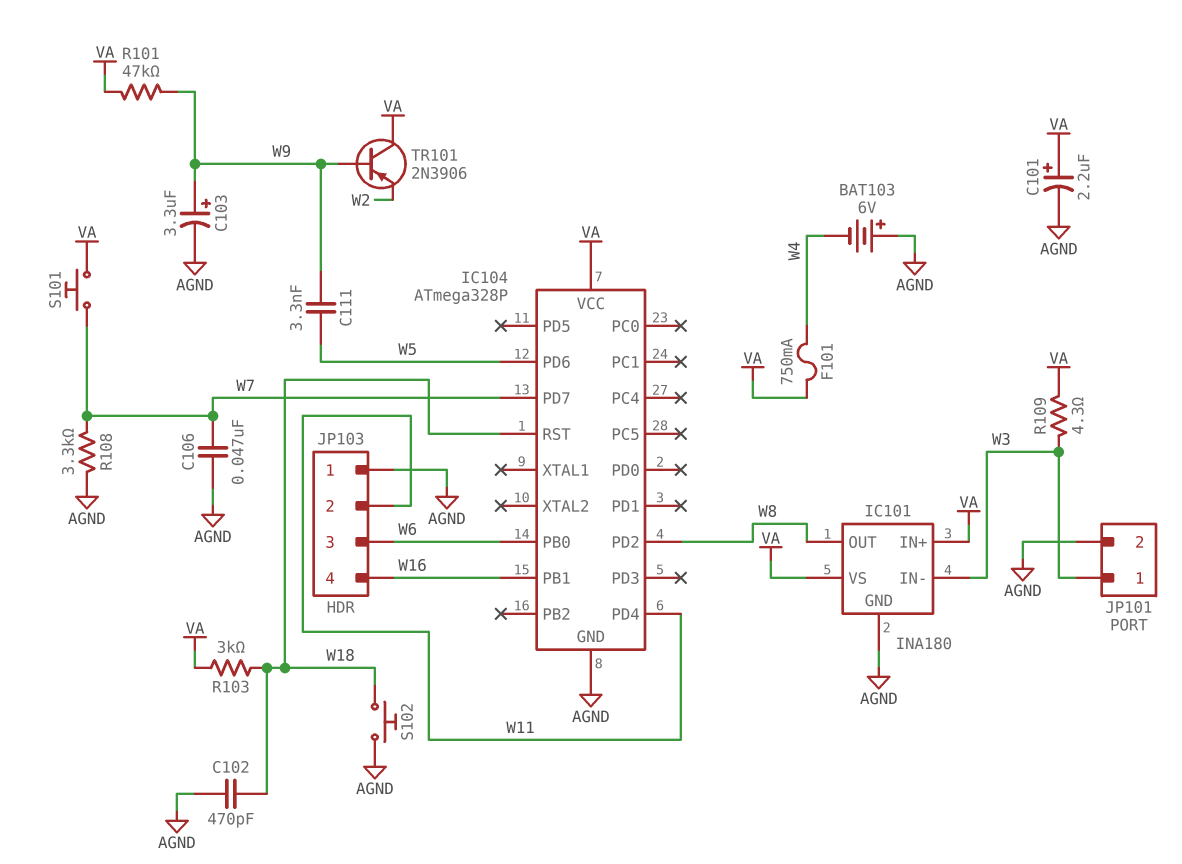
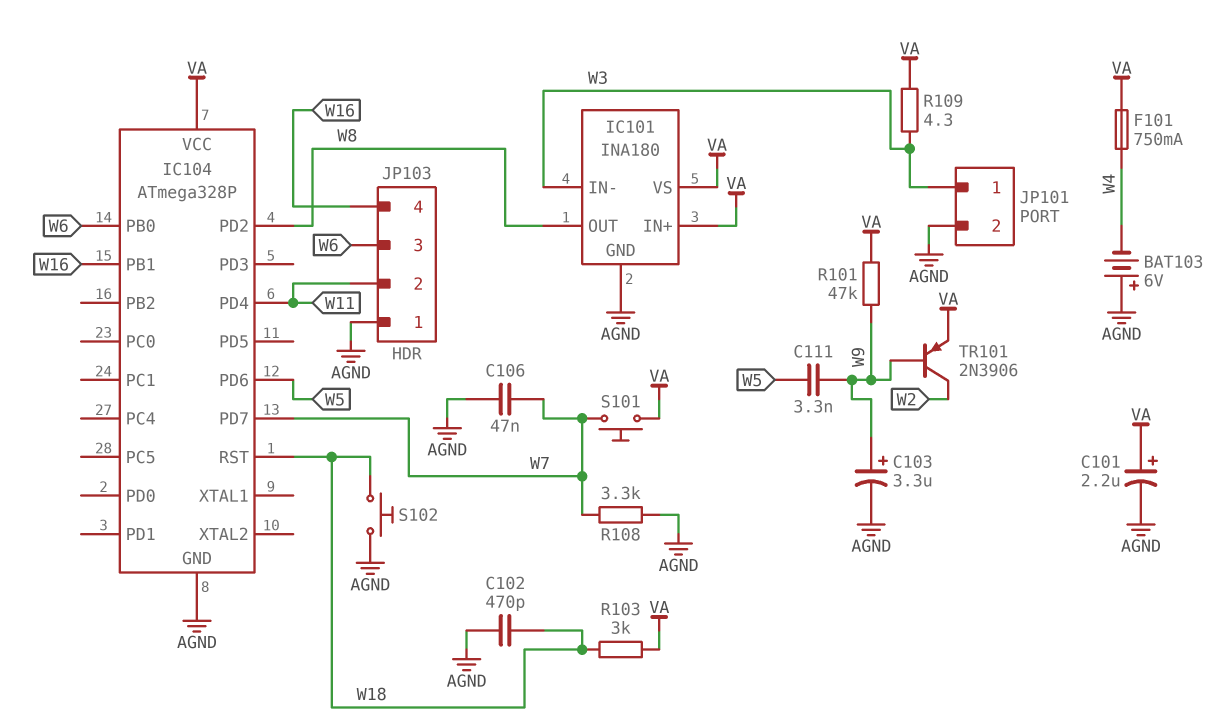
TR101: PNP 2N3906 (B W9, C VA, E W2) -> PNP 2N3906 (B W9, C W2, E VA)

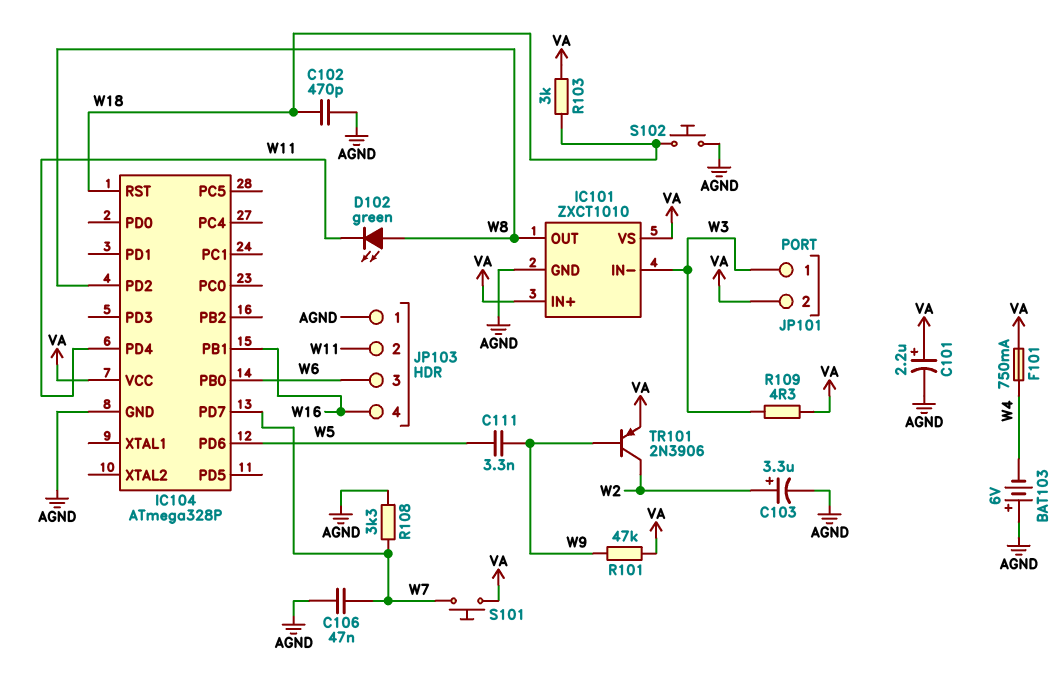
C103: 3.3uF (plus W9, minus AGND) -> 3.3uF (plus W2, minus AGND)
D102: none -> LED green (A W8, K W11)
IC101: INA180 -> ZXCT1010
JP101 pin 2: AGND -> VA

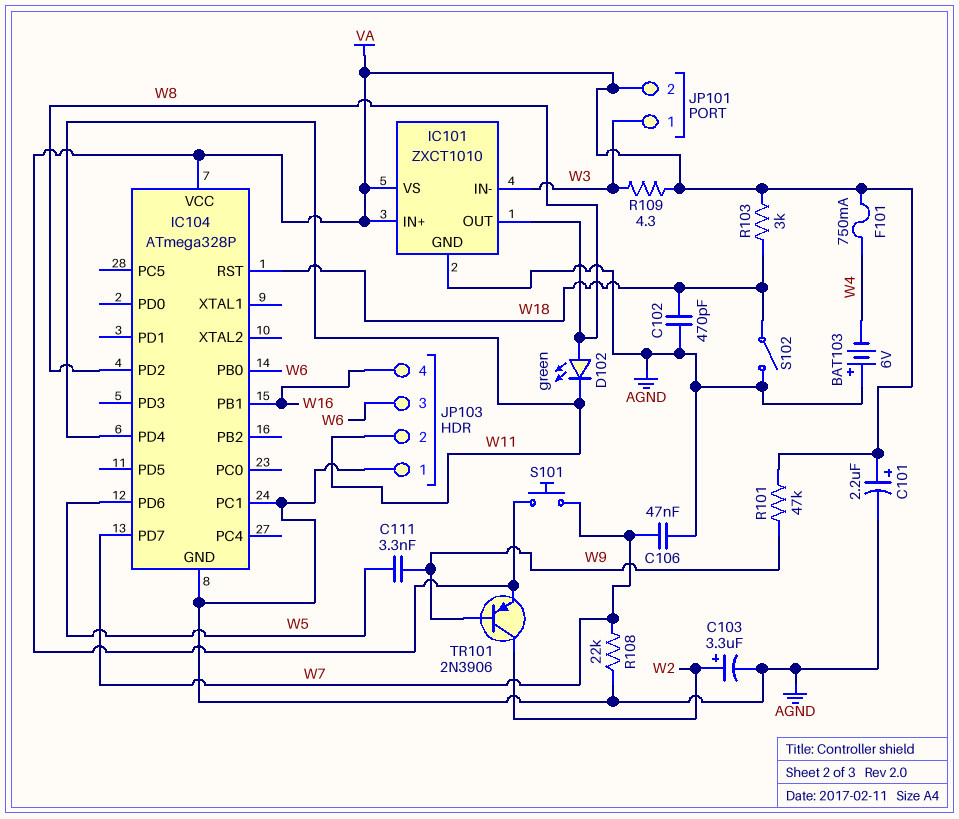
IC104 pin PC1: none -> AGND
R108: 3.3k (AGND, W7) -> 22k (AGND, W7)
S102: button (AGND, W18) -> switch (AGND, W18)

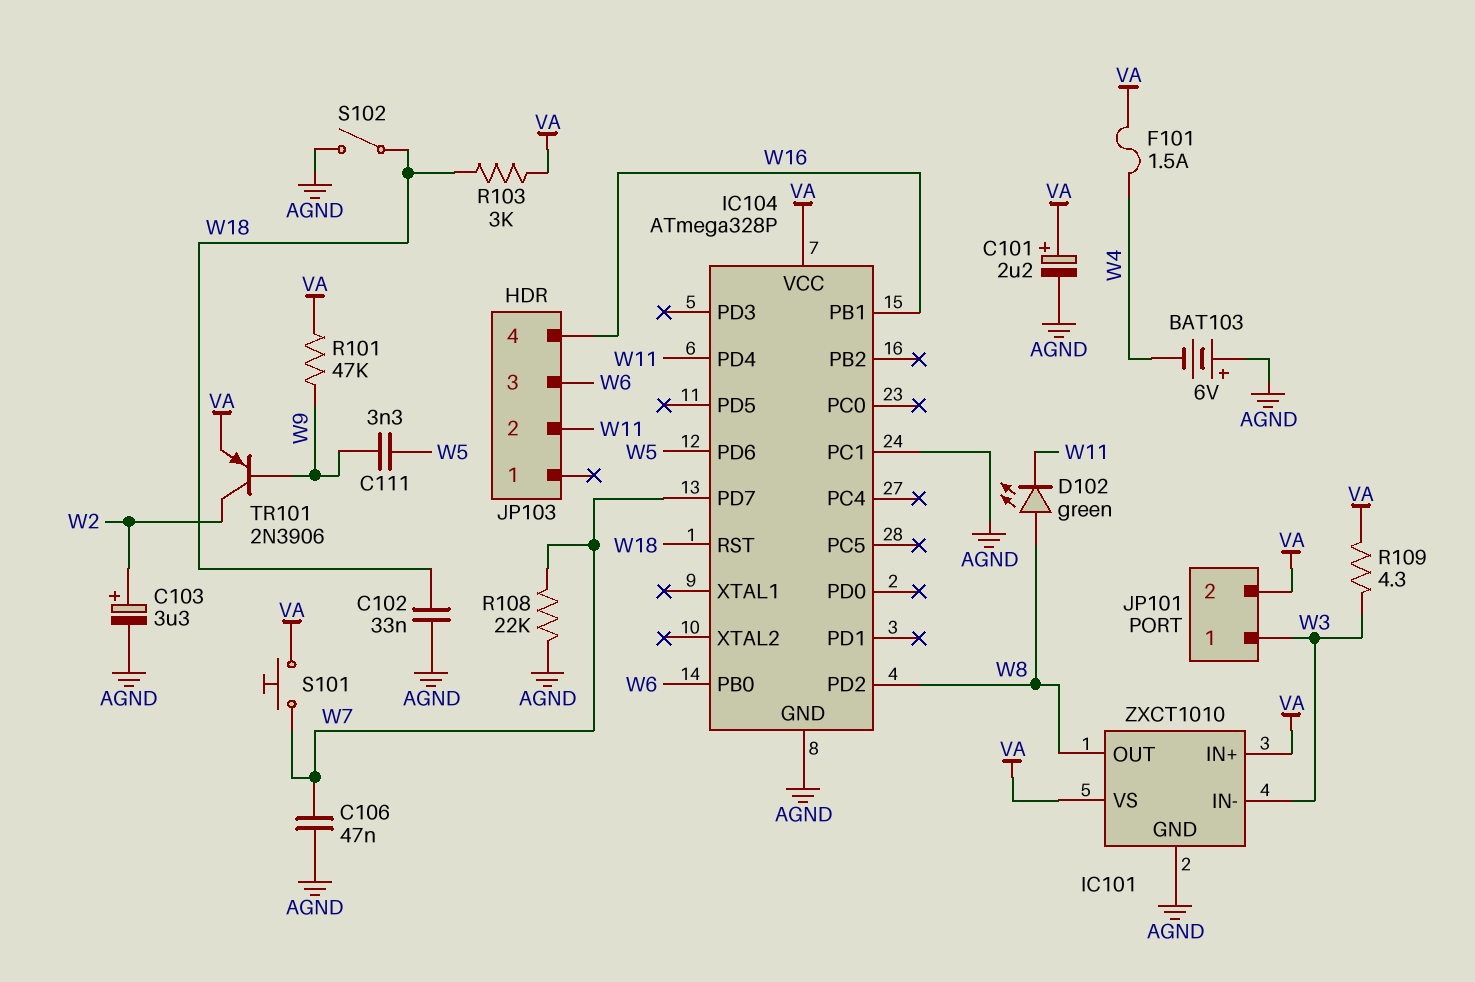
C102: 470pF (AGND, W18) -> 33nF (AGND, W18)
F101: 750mA (VA, W4) -> 1.5A (VA, W4)
JP103 pin 1: AGND -> none

